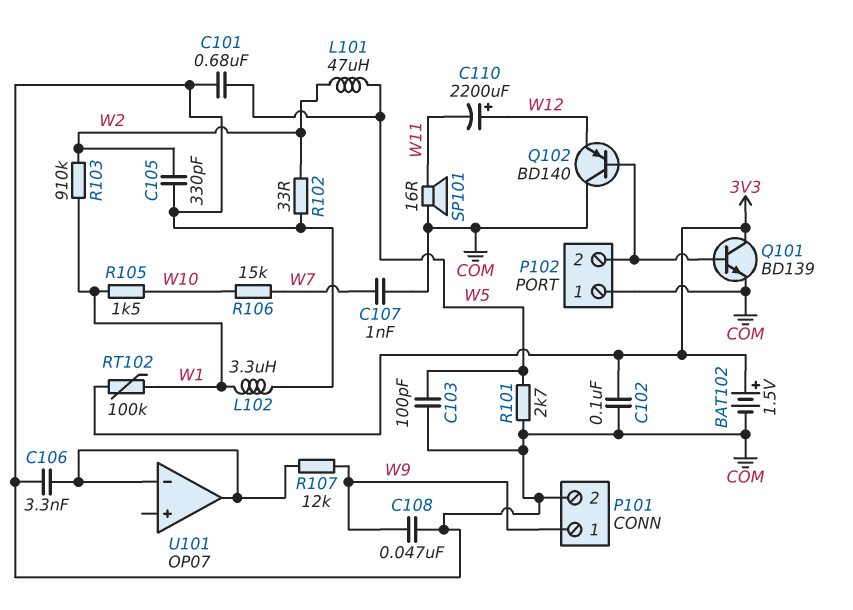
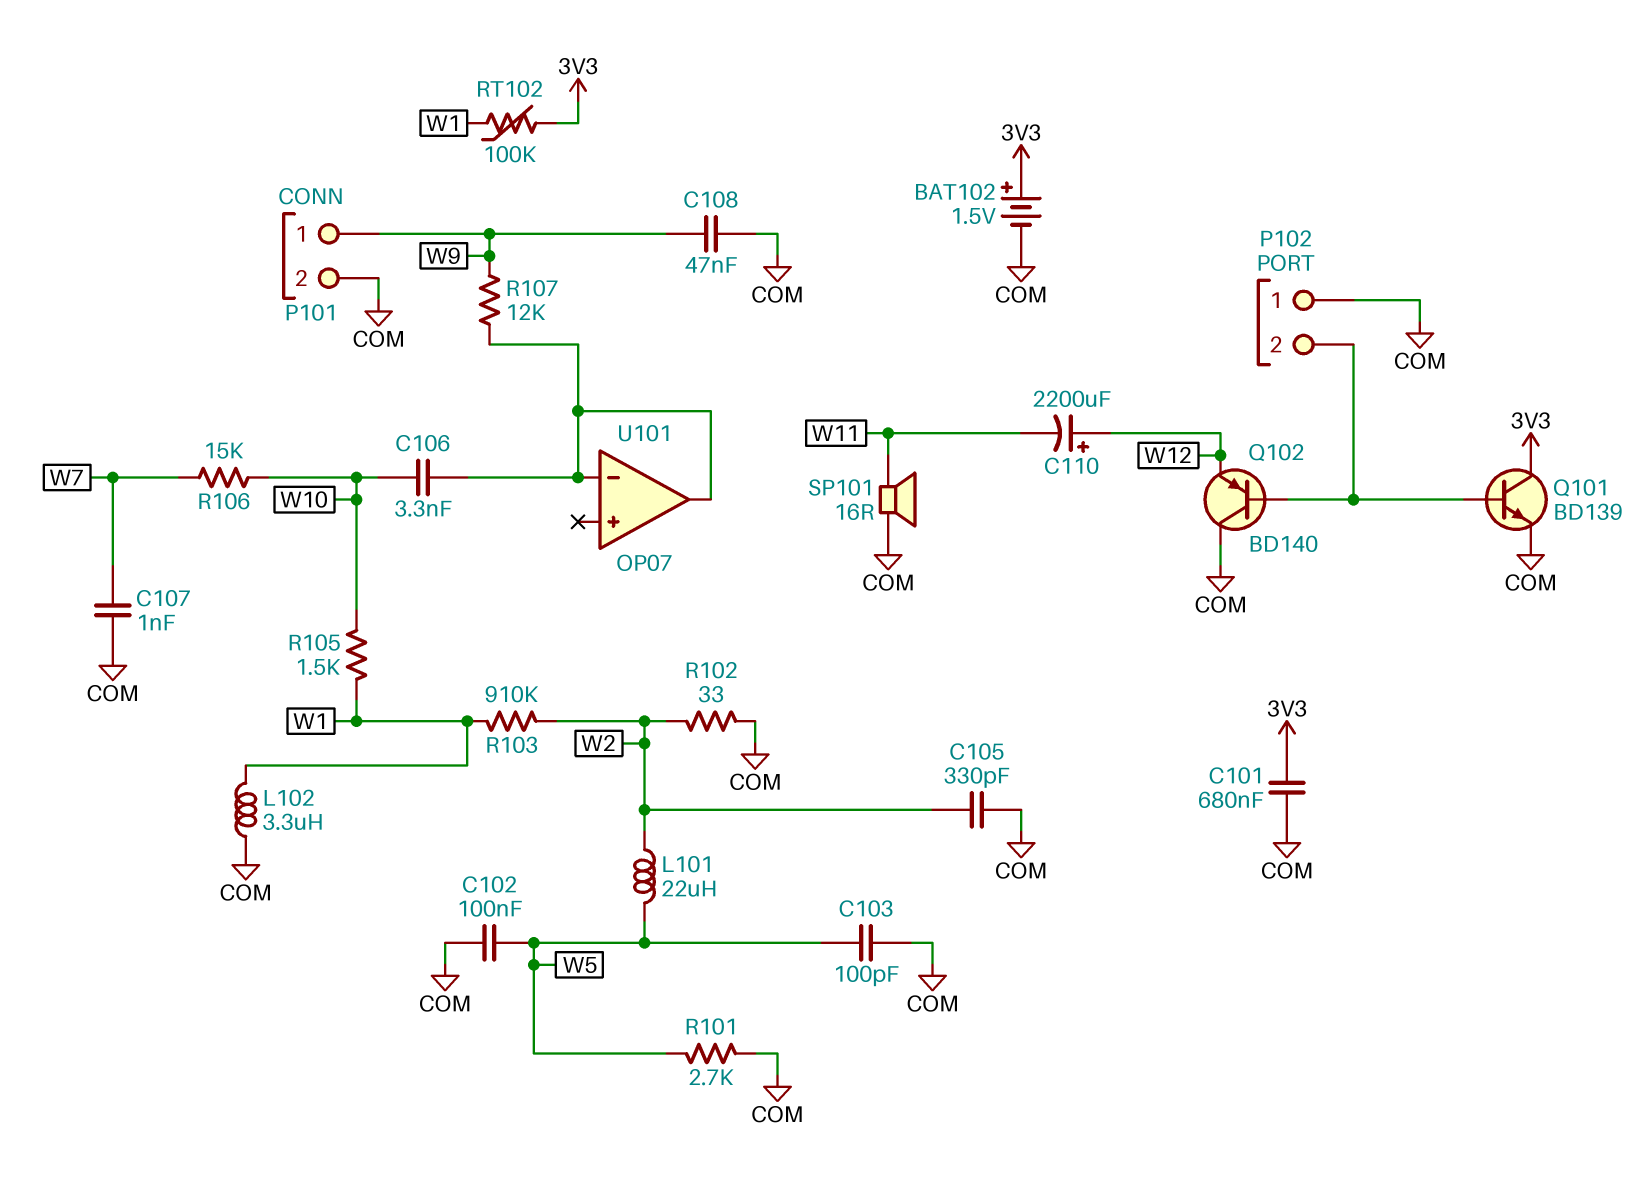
C101: 680nF (COM, W5) -> 680nF (3V3, COM)
C102: 100nF (3V3, COM) -> 100nF (COM, W5)
C106: 3.3nF (COM, U101/in-) -> 3.3nF (U101/in-, W10)
L101: 47uH (W2, W5) -> 22uH (W2, W5)

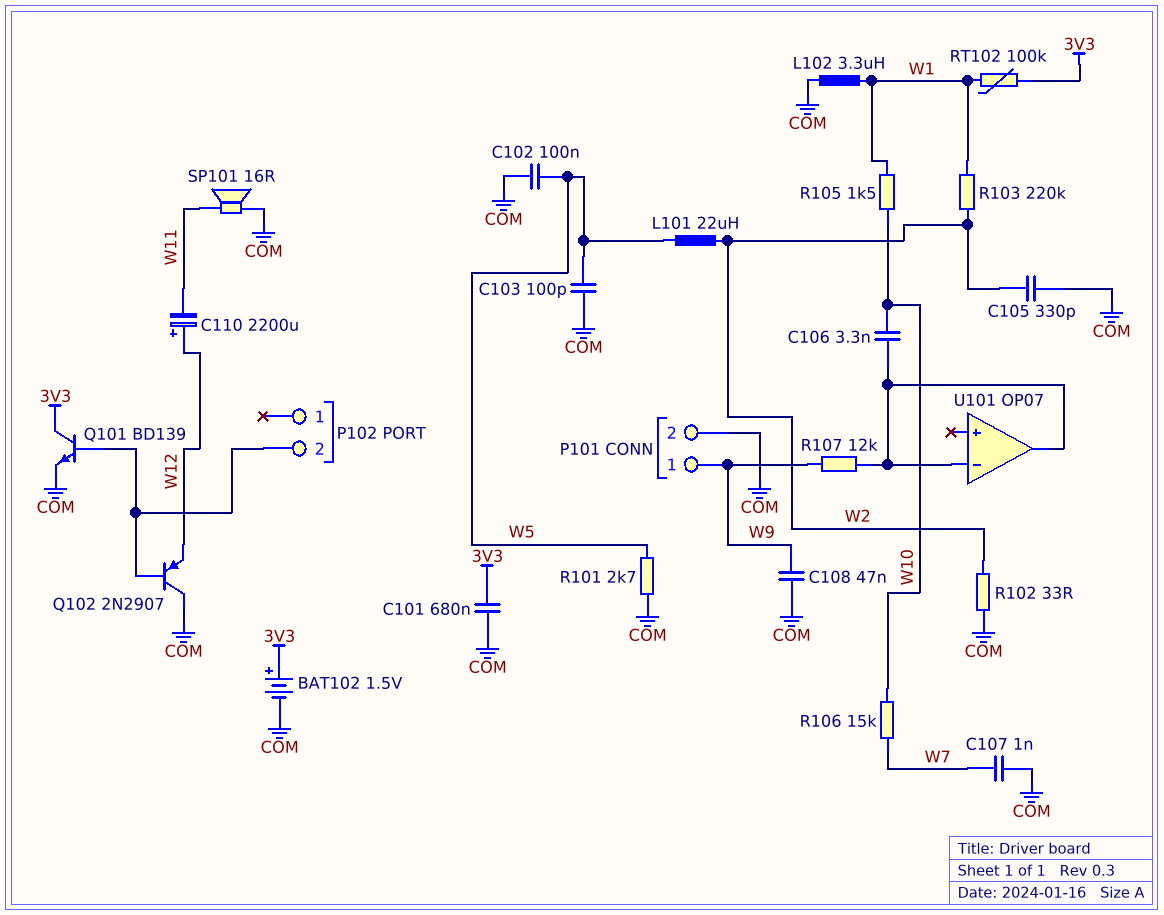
P102 pin 1: COM -> none
Q102: PNP BD140 (B P102/2, C COM, E W12) -> PNP 2N2907 (B P102/2, C COM, E W12)
R103: 910k (W1, W2) -> 220k (W1, W2)

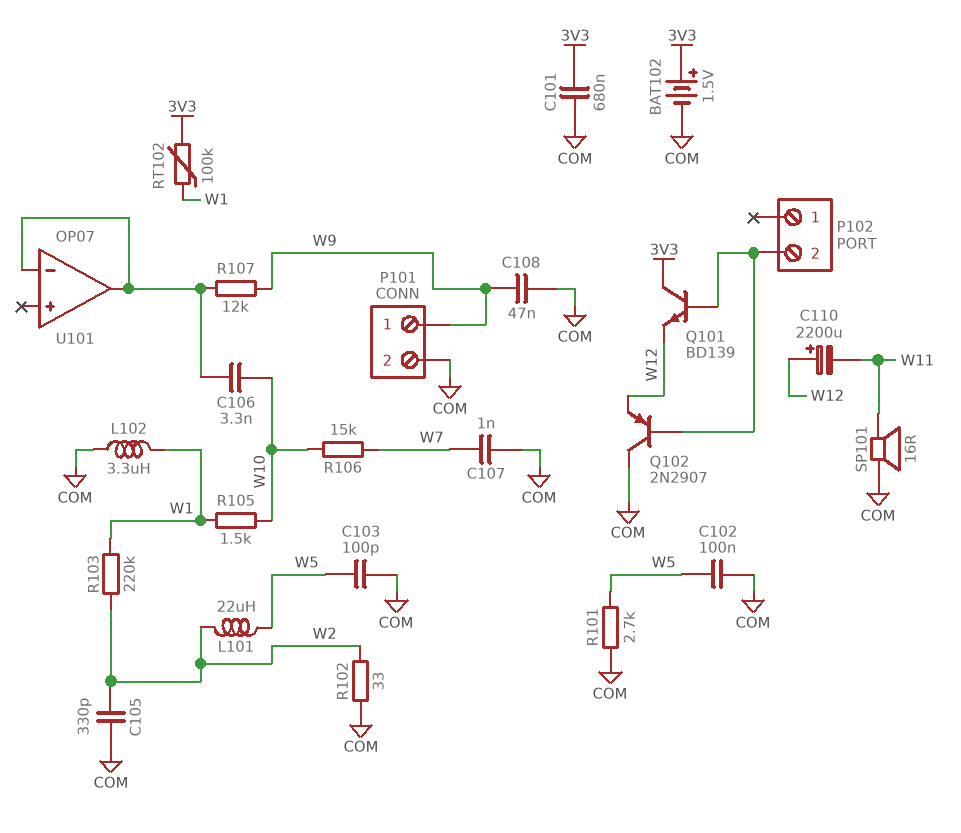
Q101: NPN BD139 (B P102/2, C 3V3, E COM) -> NPN BD139 (B P102/2, C 3V3, E W12)

